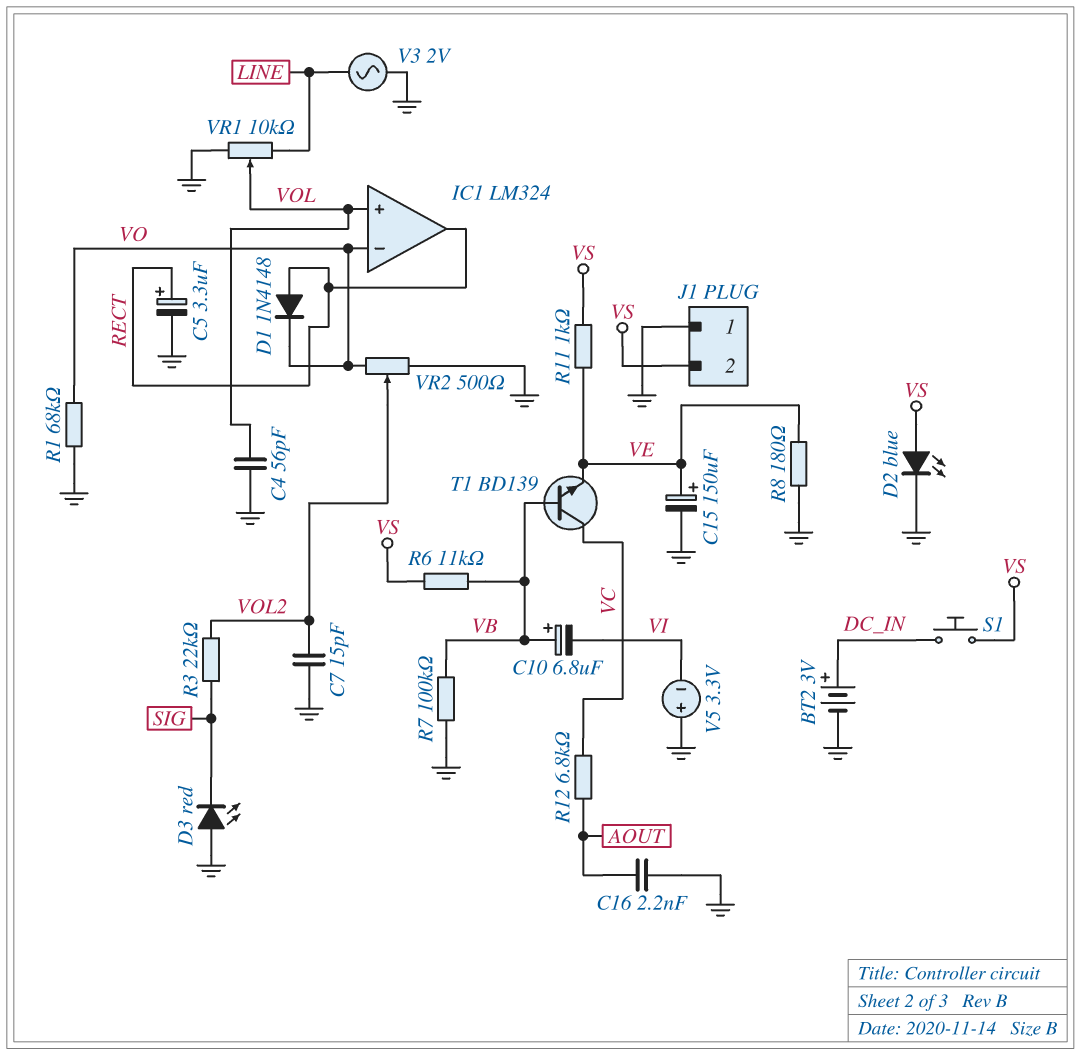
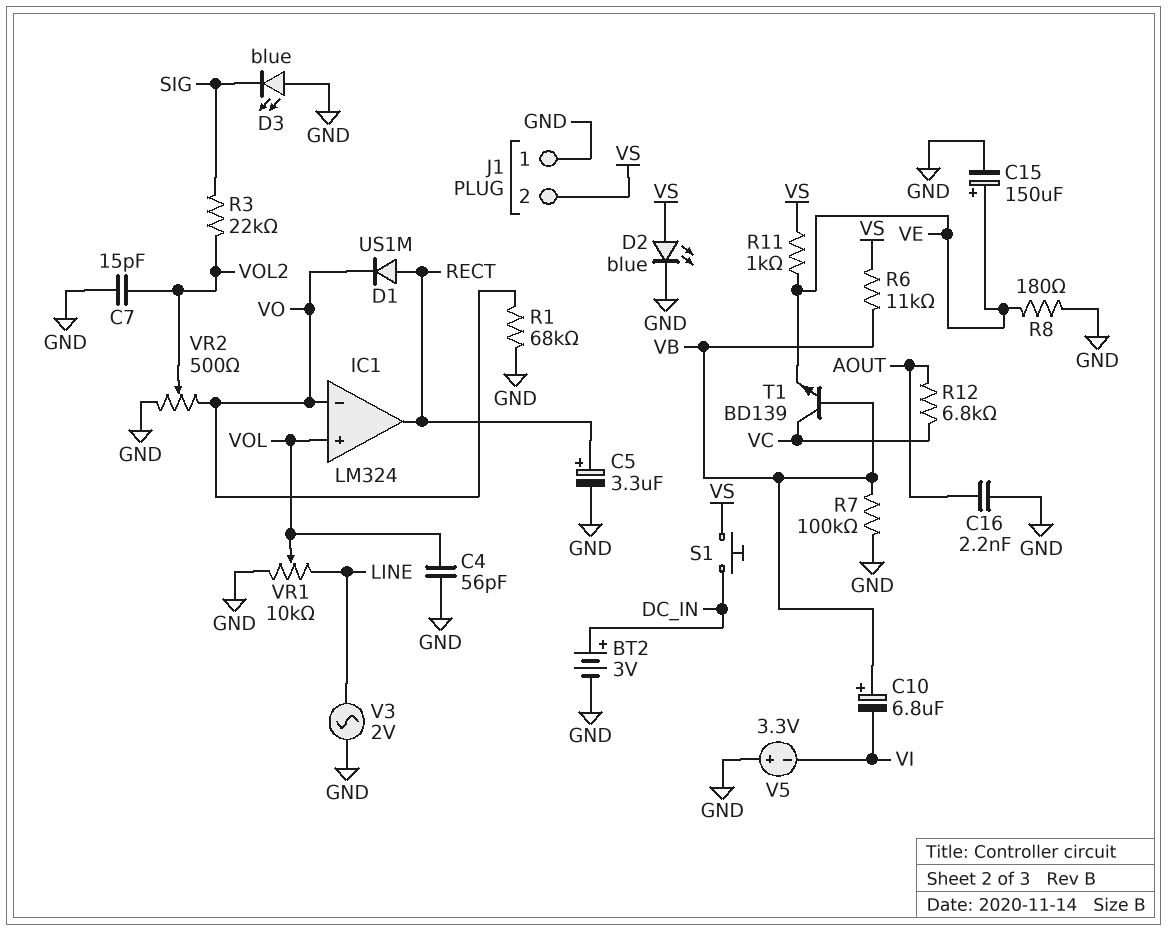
D1: diode 1N4148 (A RECT, K VO) -> diode US1M (A RECT, K VO)
D3: LED red (A GND, K SIG) -> LED blue (A GND, K SIG)

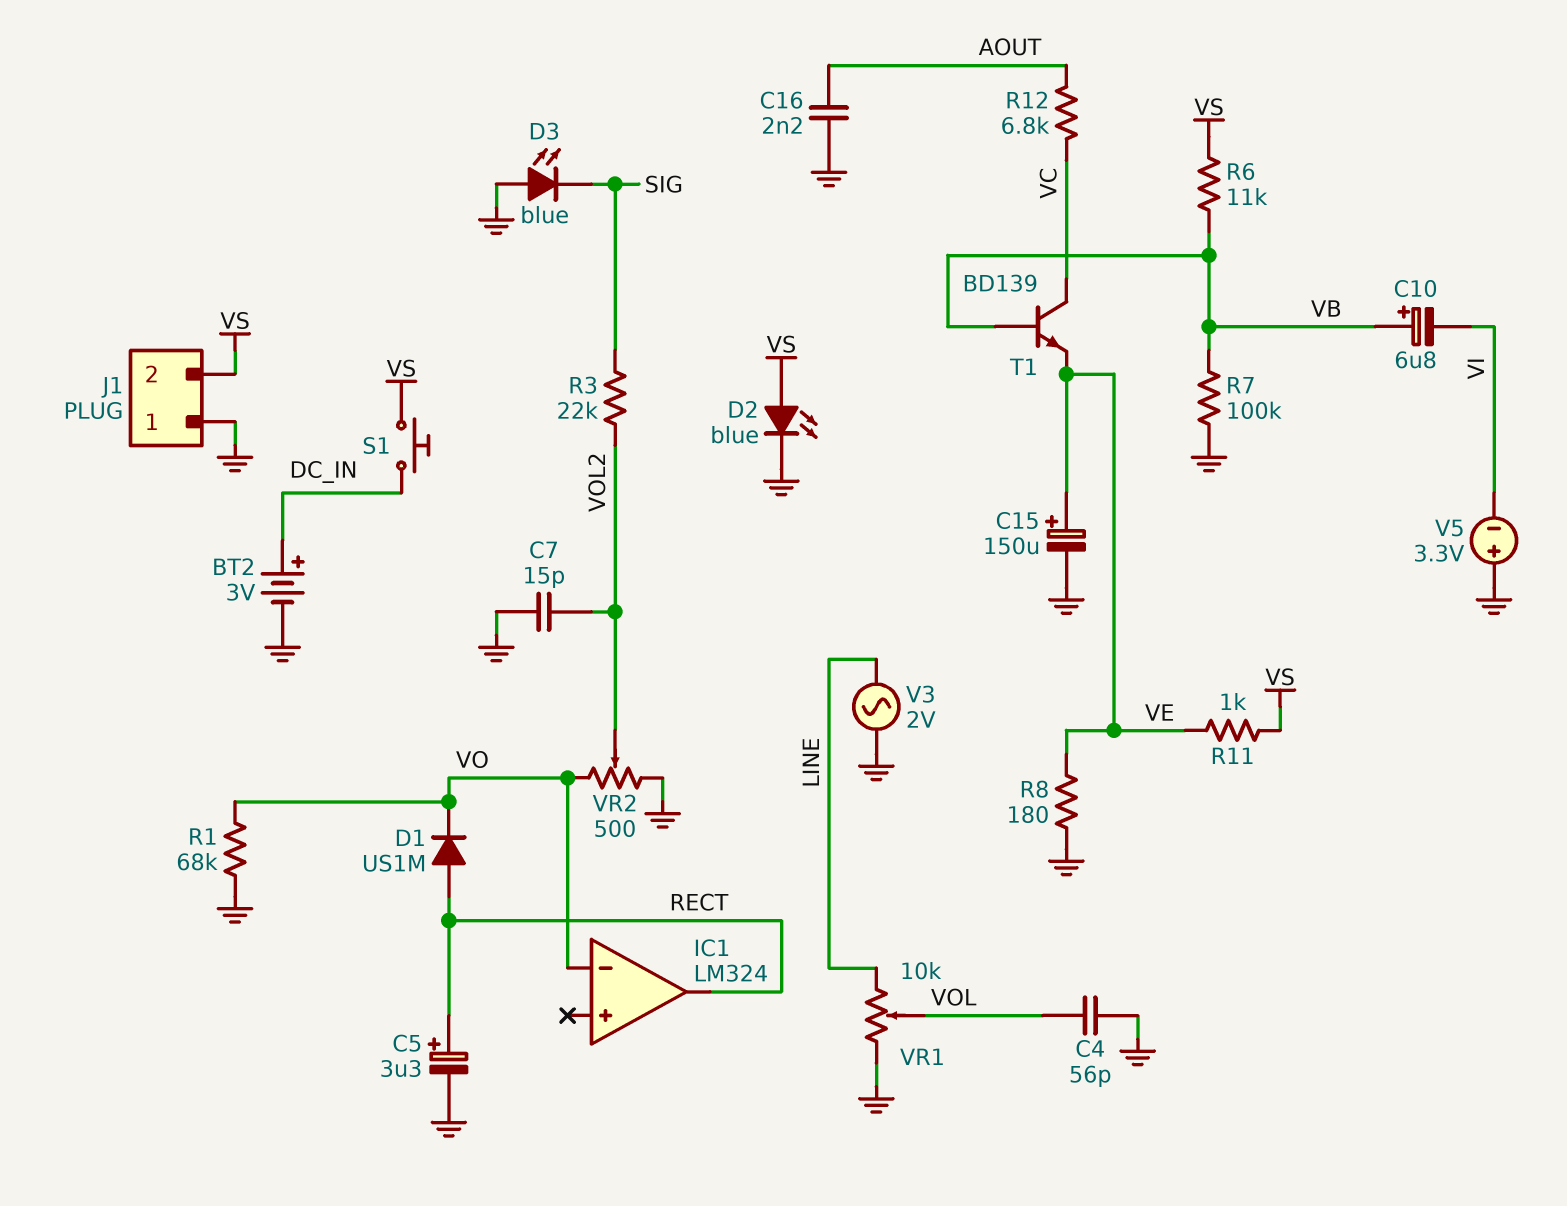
IC1 pin in+: VOL -> none

